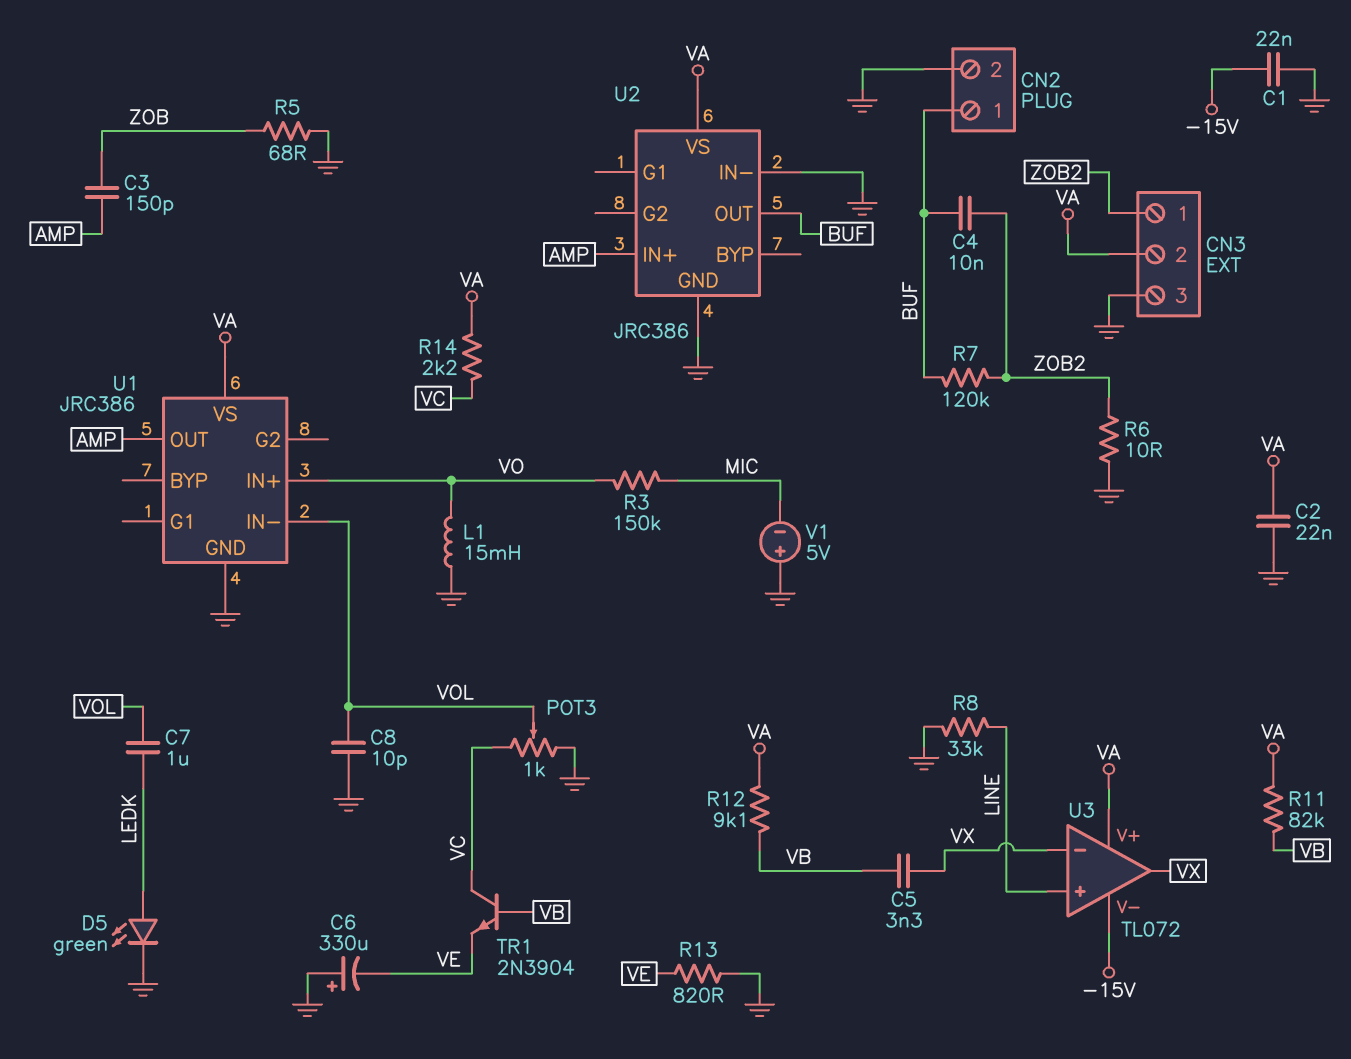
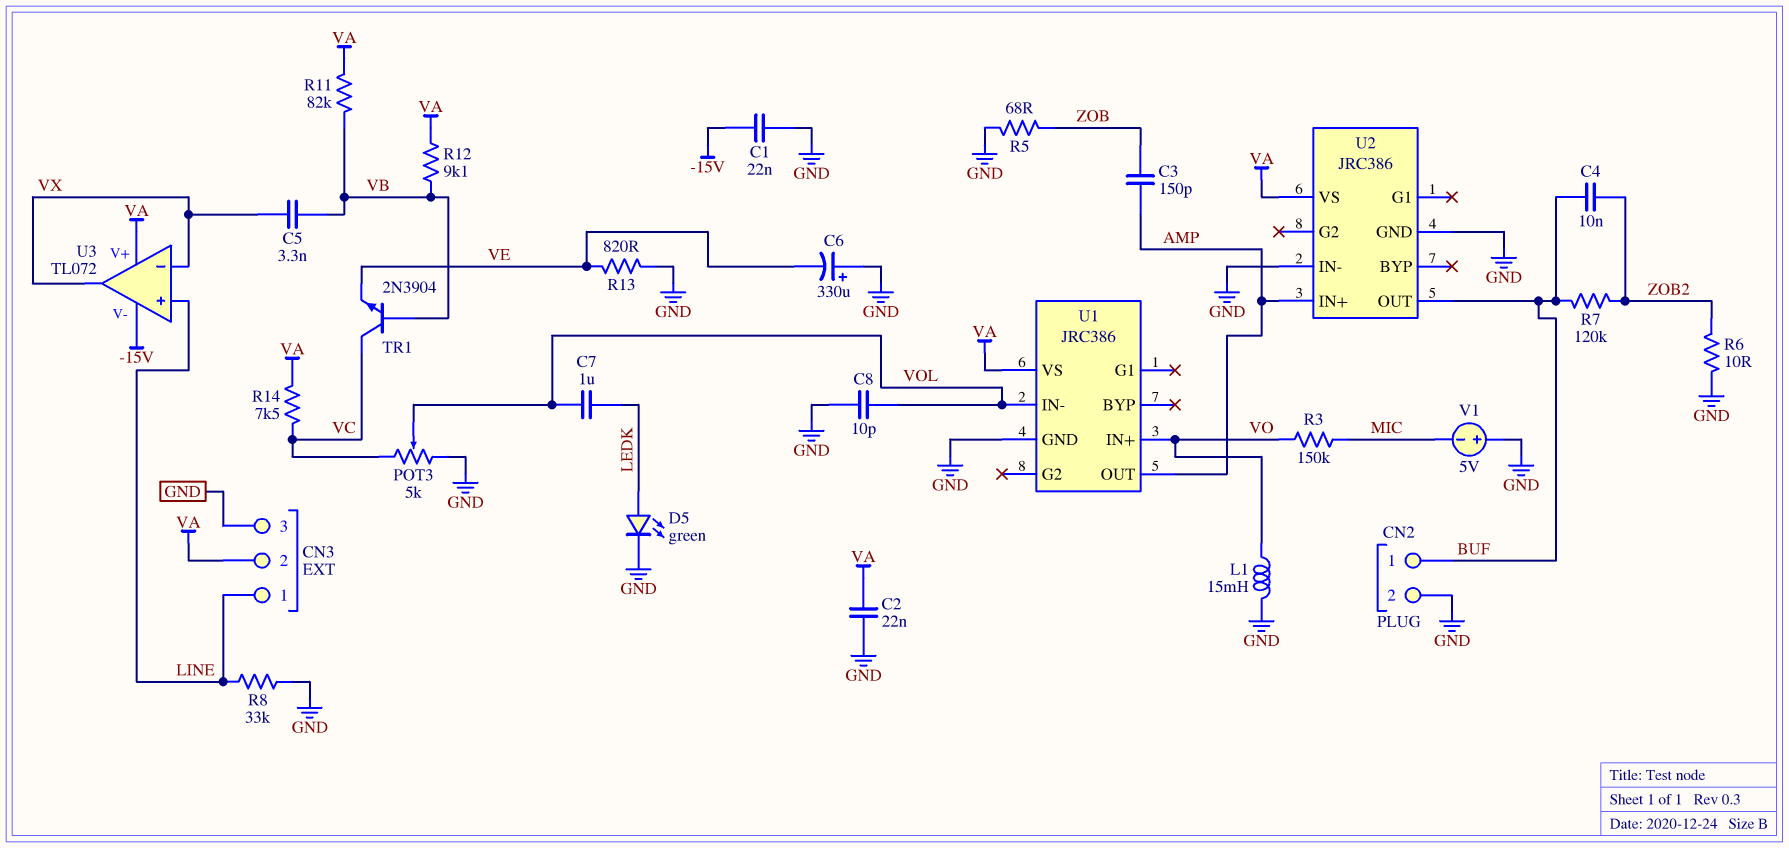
CN3 pin 1: ZOB2 -> LINE
POT3: 1k (GND, VC, wiper VOL) -> 5k (GND, VC, wiper VOL)
R14: 2.2k (VA, VC) -> 7.5k (VA, VC)

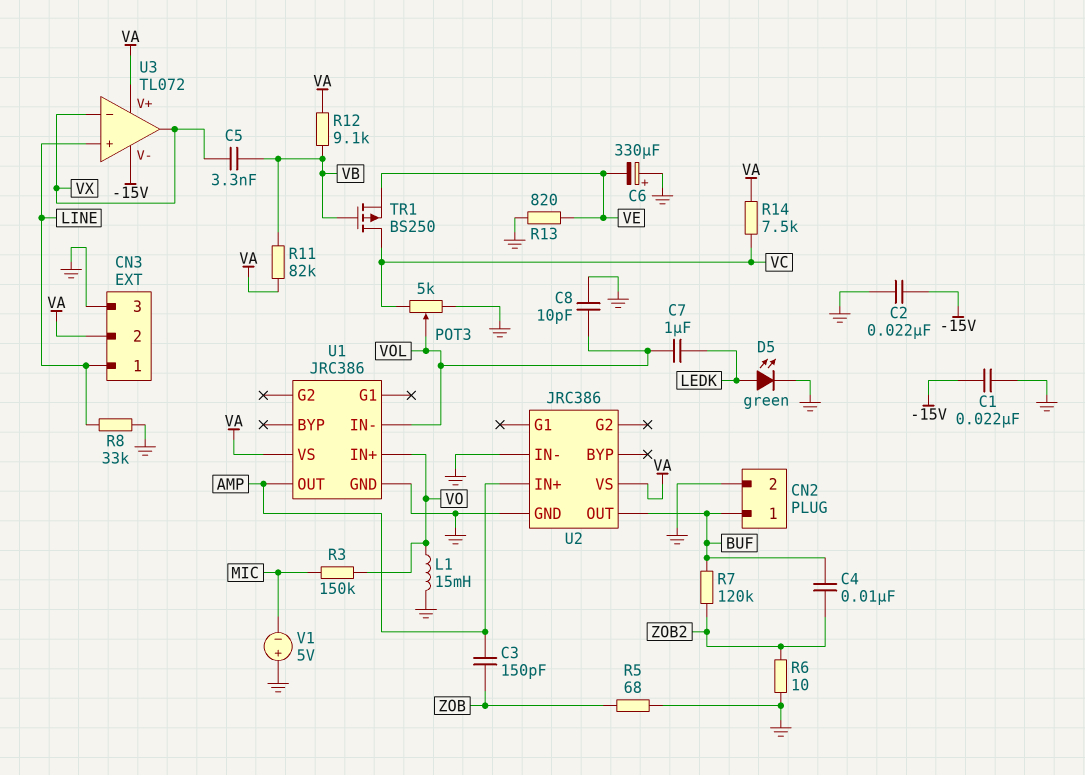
C2: 22nF (GND, VA) -> 22nF (-15V, GND)
TR1: NPN 2N3904 (B VB, C VC, E VE) -> PMOS BS250 (G VB, D VC, S VE)

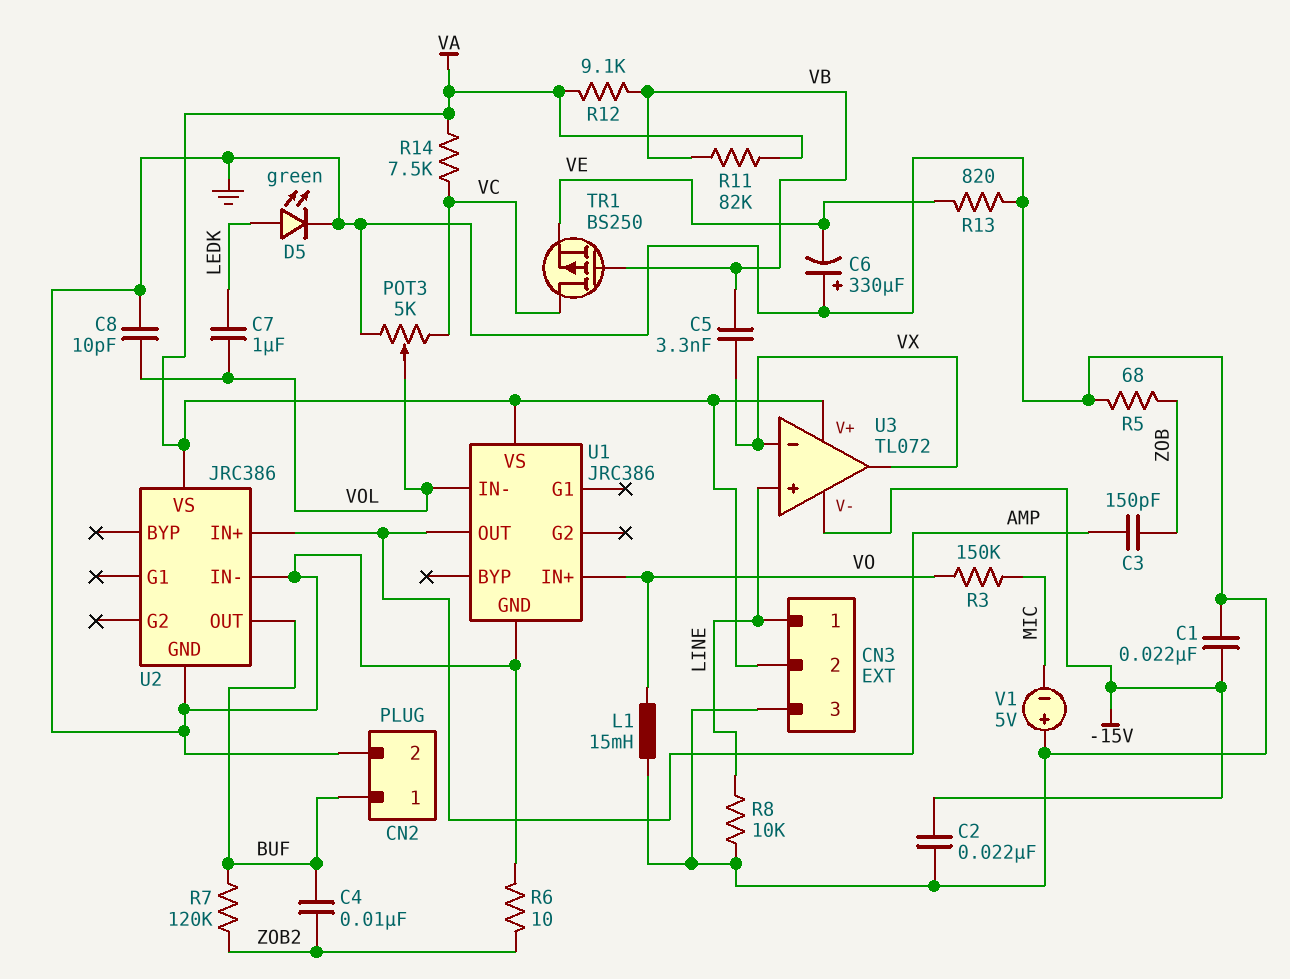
R8: 33k (GND, LINE) -> 10k (GND, LINE)

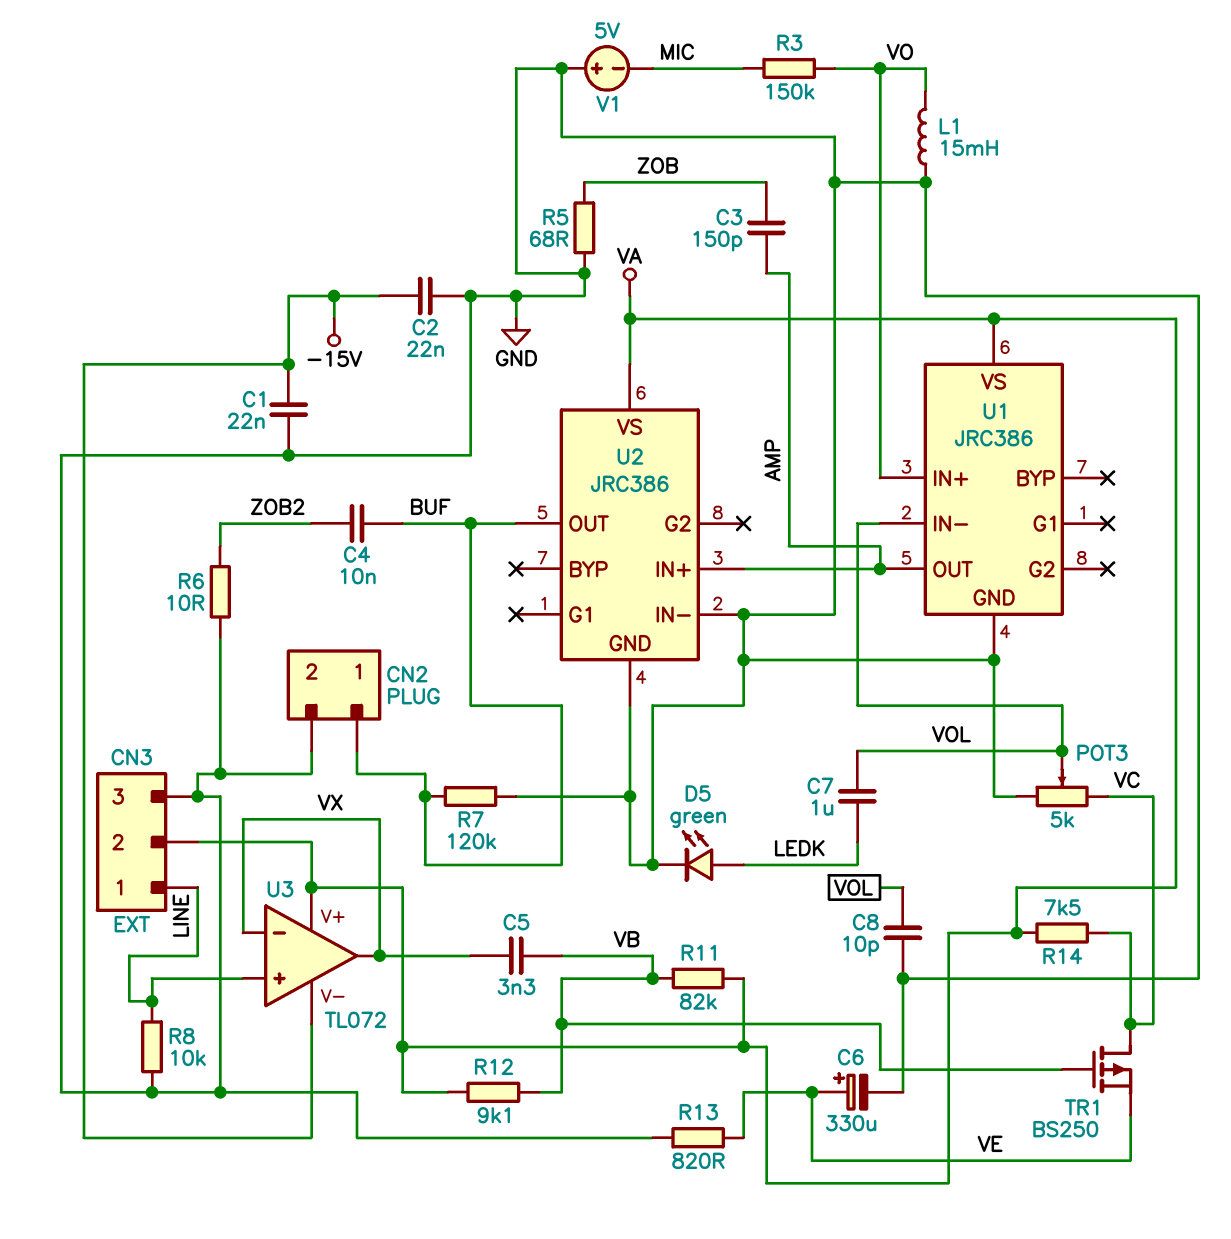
C6: 330uF (plus GND, minus VE) -> 330uF (plus VE, minus GND)
R7: 120k (BUF, ZOB2) -> 120k (BUF, GND)

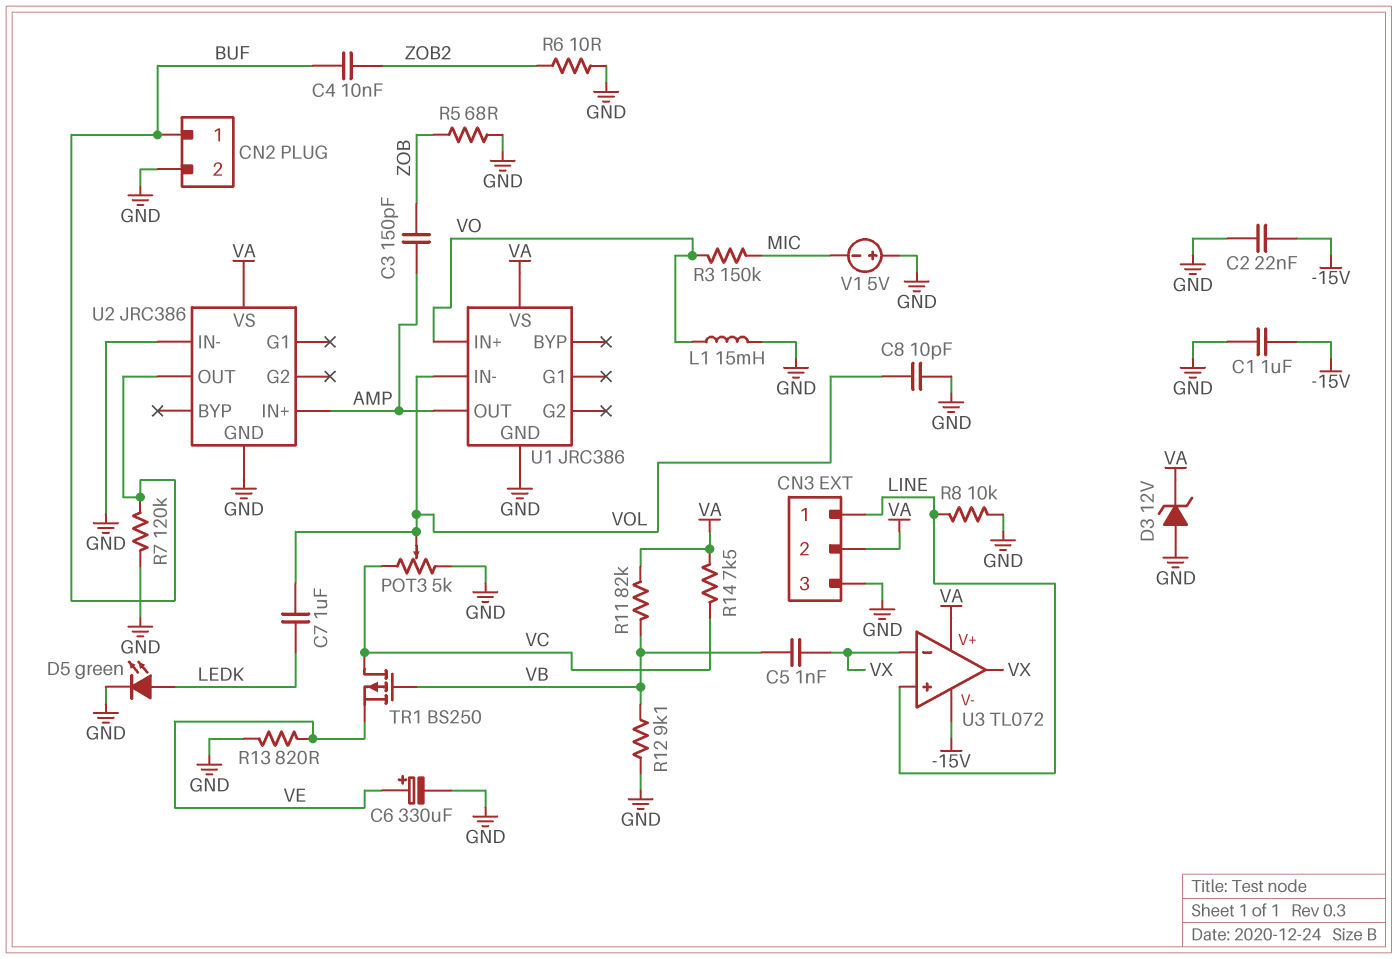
C1: 22nF (-15V, GND) -> 1uF (-15V, GND)
C5: 3.3nF (VB, VX) -> 1nF (VB, VX)
D3: none -> zener 12V (A GND, K VA)
R12: 9.1k (VA, VB) -> 9.1k (GND, VB)

